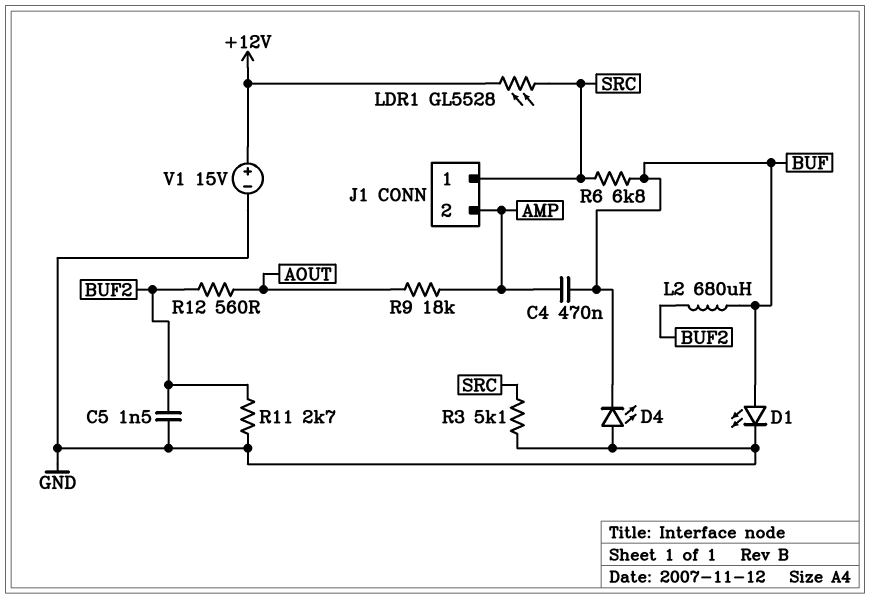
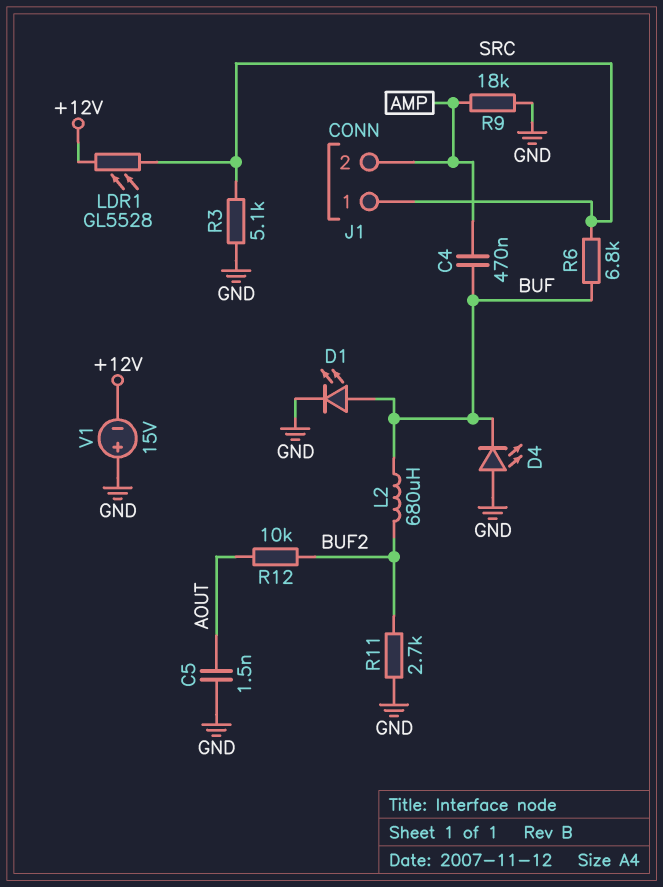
C5: 1.5nF (BUF2, GND) -> 1.5nF (AOUT, GND)
R9: 18k (AMP, AOUT) -> 18k (AMP, GND)
R12: 560 (AOUT, BUF2) -> 10k (AOUT, BUF2)
V1: 15V (plus +12V, minus GND) -> 15V (plus GND, minus +12V)

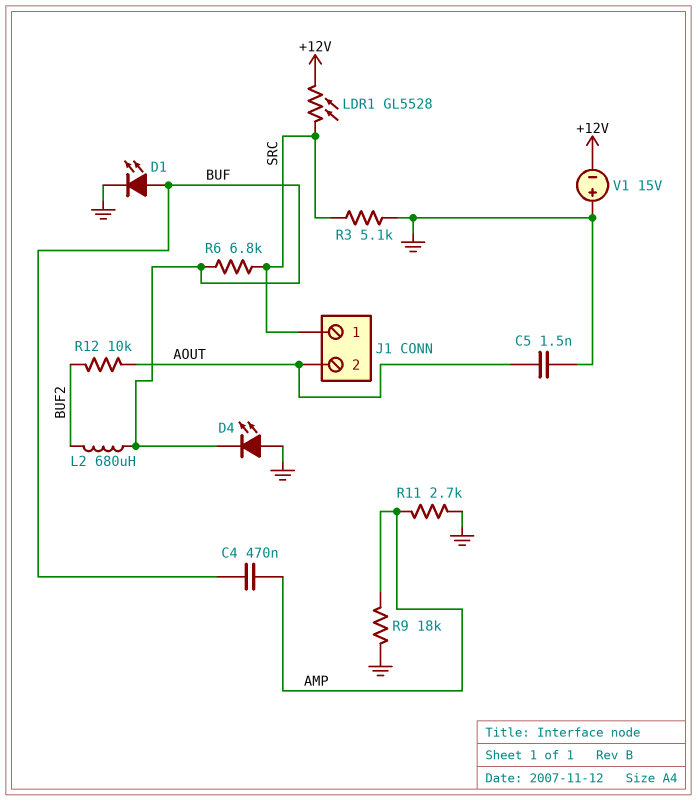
J1 pin 2: AMP -> AOUT
R11: 2.7k (BUF2, GND) -> 2.7k (AMP, GND)

